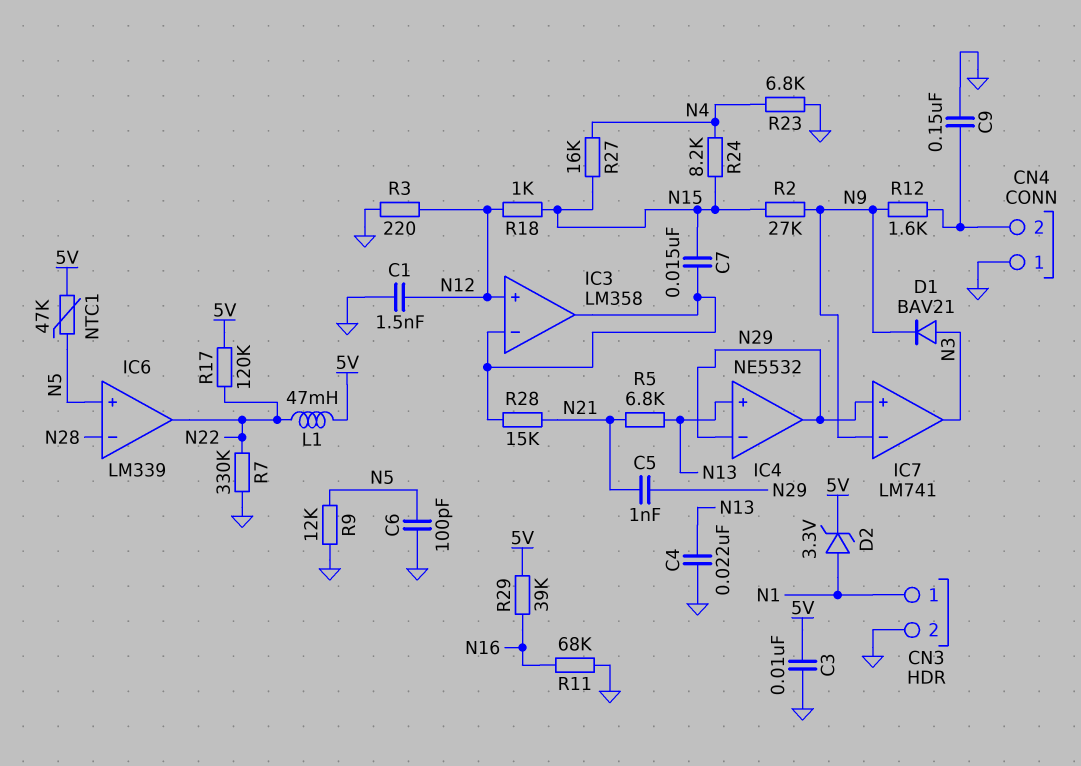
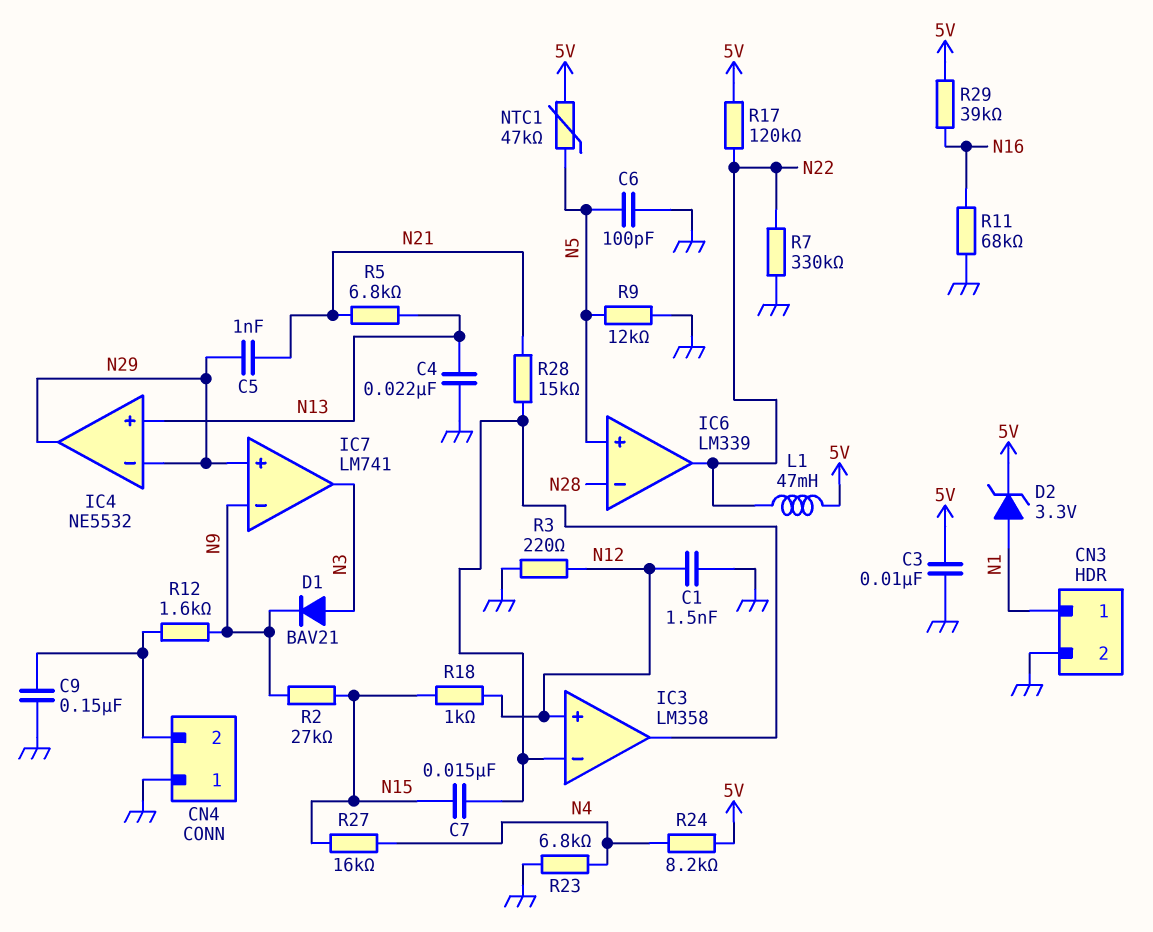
R24: 8.2k (N4, N15) -> 8.2k (5V, N4)

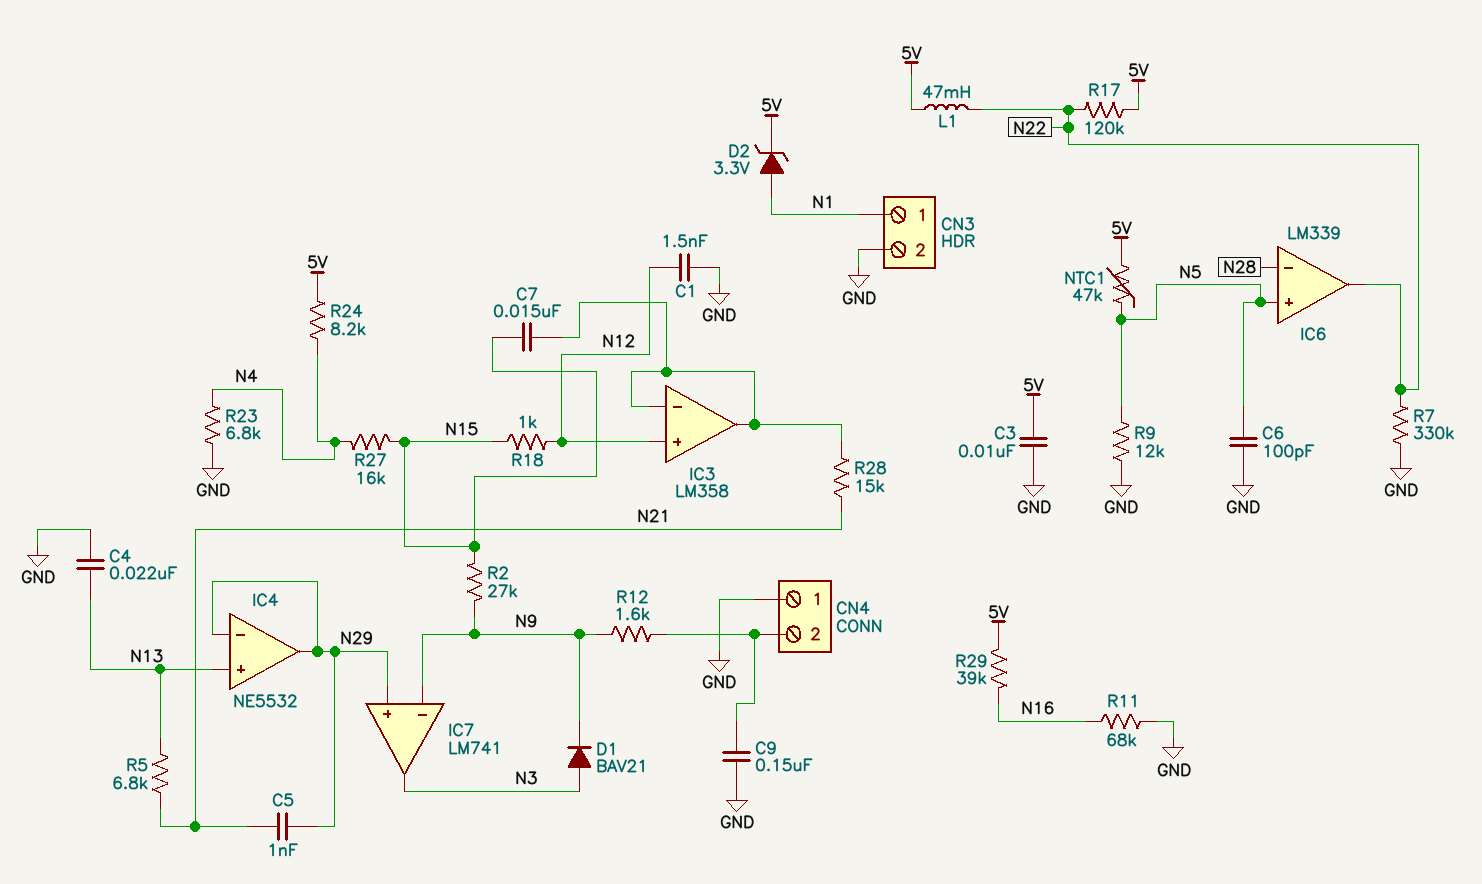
R3: 220 (GND, N12) -> none

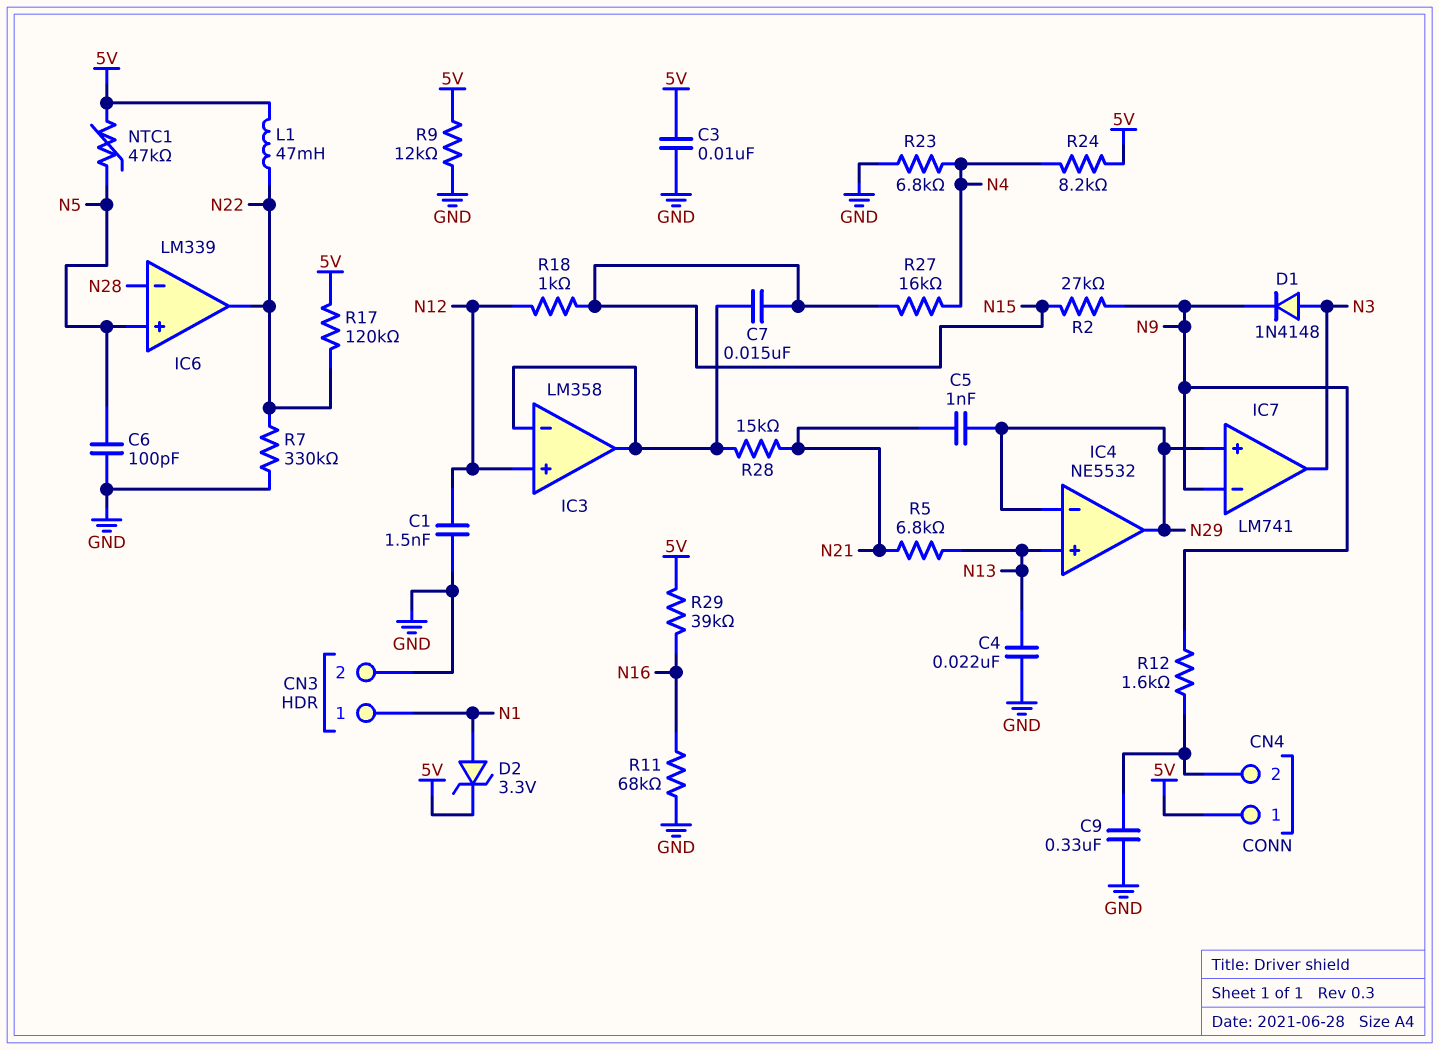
C9: 150nF (CN4/2, GND) -> 330nF (CN4/2, GND)
CN4 pin 1: GND -> 5V
D1: diode BAV21 (A N3, K N9) -> diode 1N4148 (A N3, K N9)
R9: 12k (GND, N5) -> 12k (5V, GND)

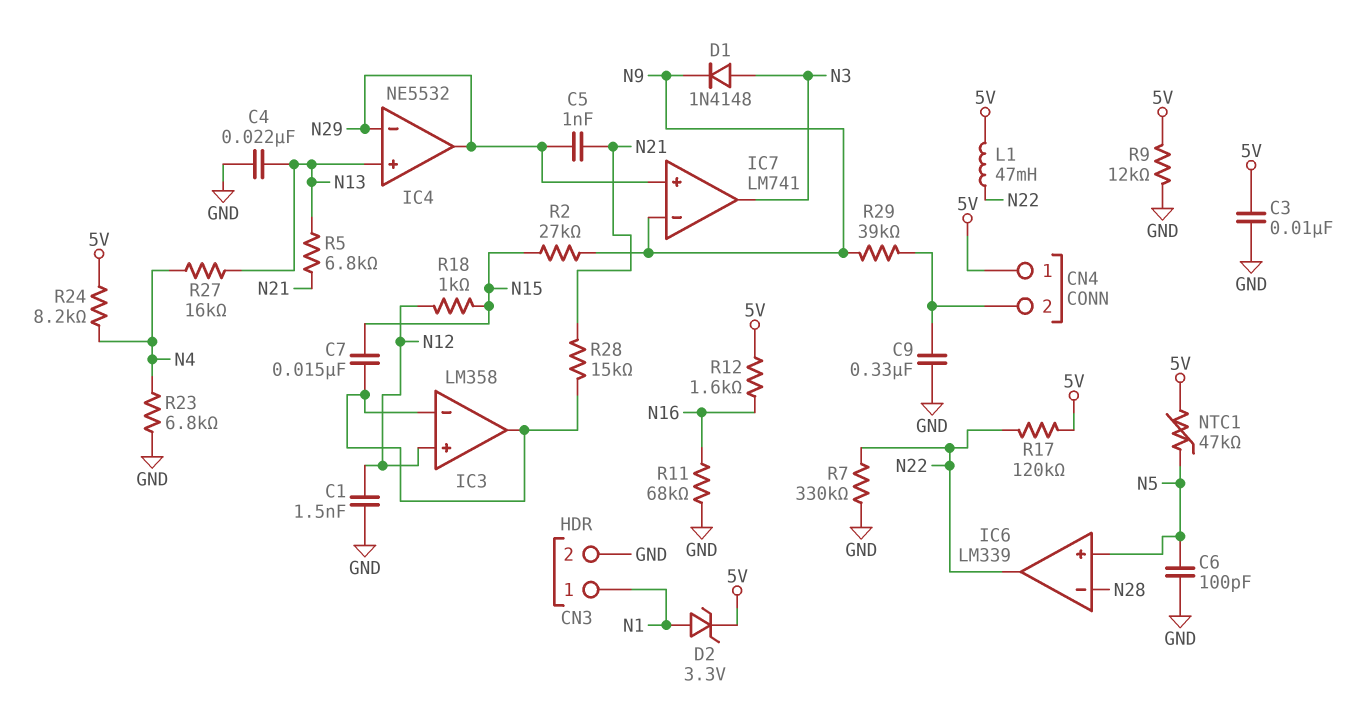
R12: 1.6k (CN4/2, N9) -> 1.6k (5V, N16)
R27: 16k (N4, N15) -> 16k (N4, N13)
R29: 39k (5V, N16) -> 39k (CN4/2, N9)

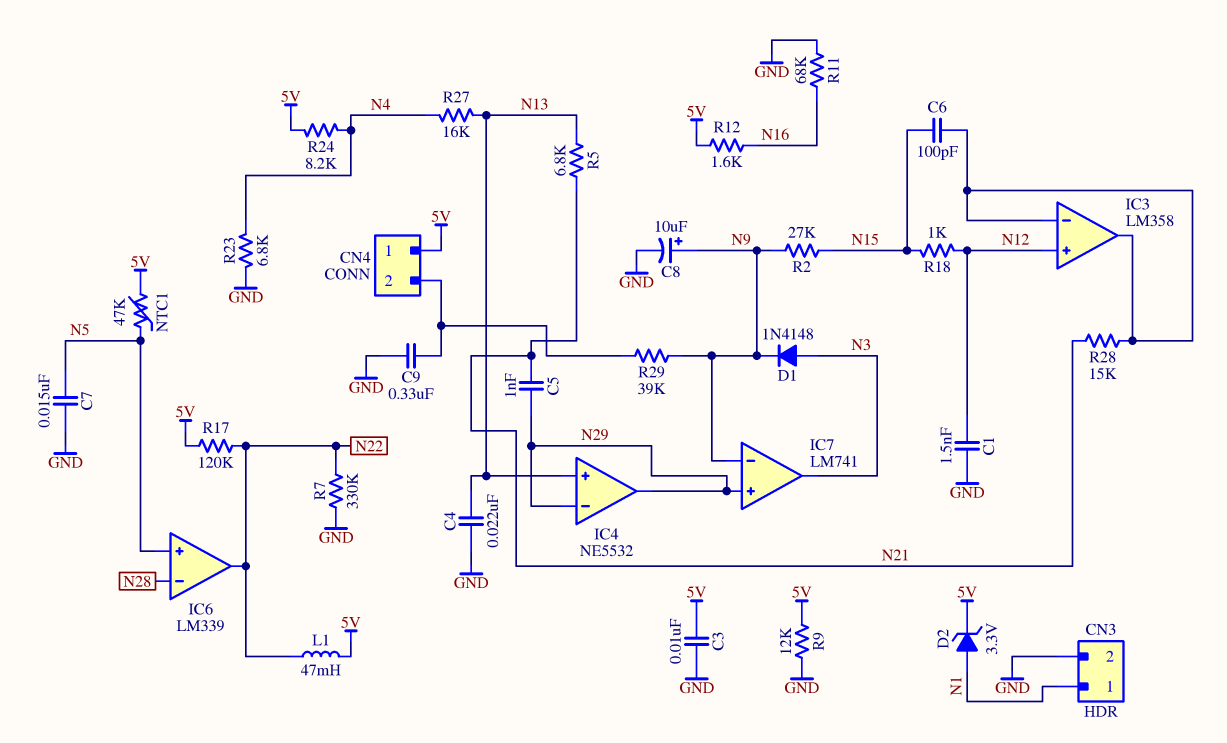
C6: 100pF (GND, N5) -> 100pF (IC3/in-, N15)
C7: 15nF (IC3/in-, N15) -> 15nF (GND, N5)
C8: none -> 10uF (plus N9, minus GND)

